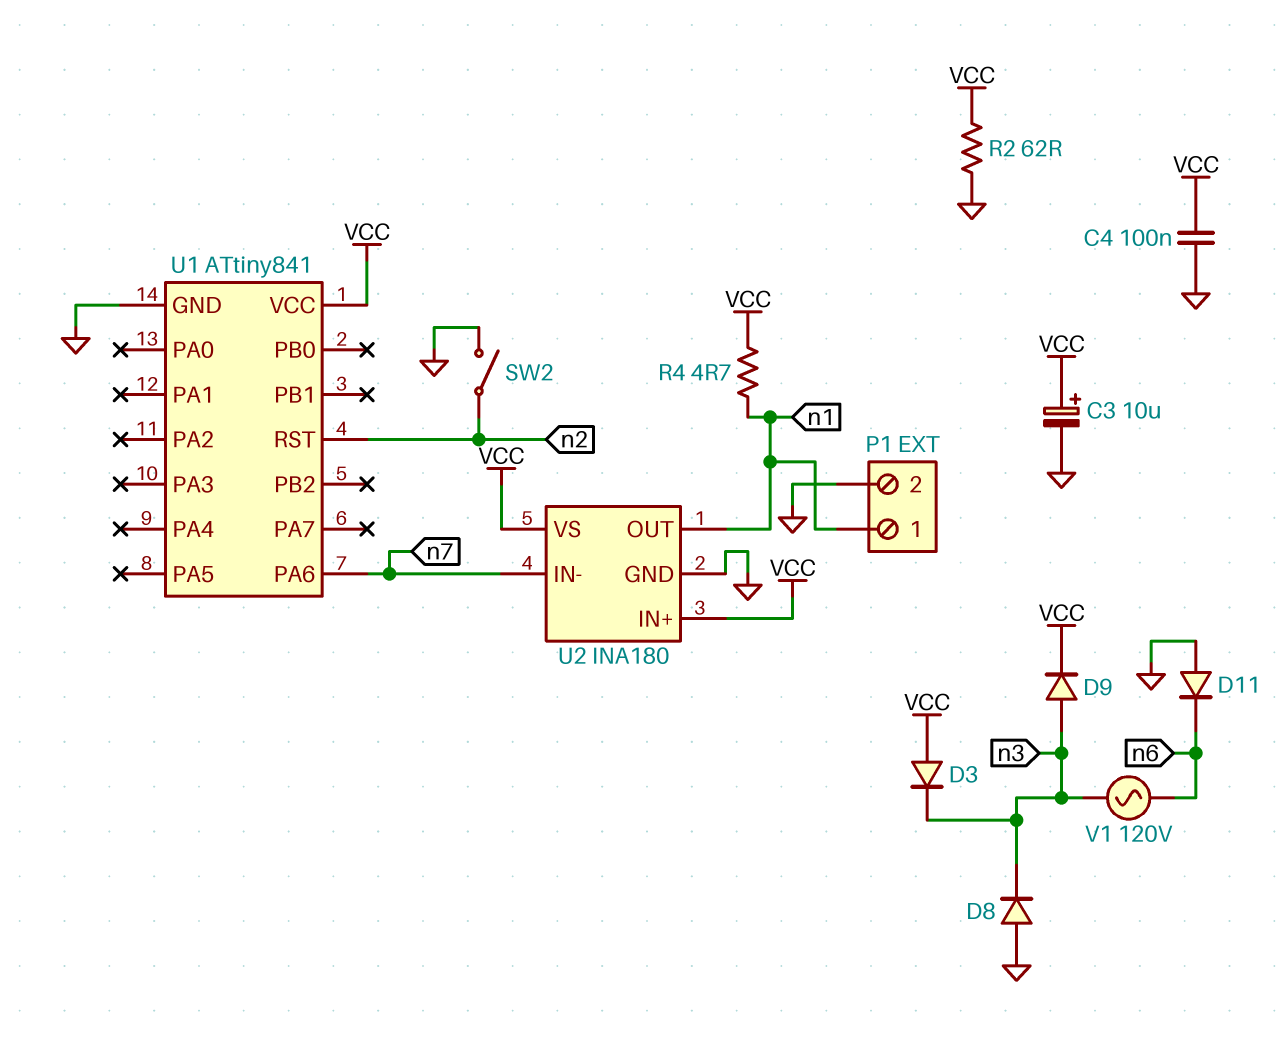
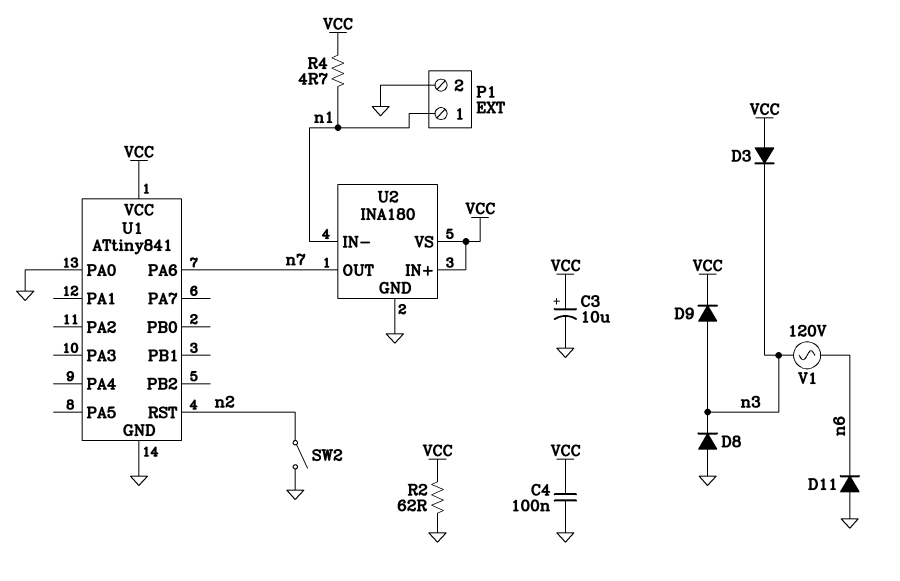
U1 pin PA0: none -> GND
U2 pin IN-: n7 -> n1
U2 pin OUT: n1 -> n7

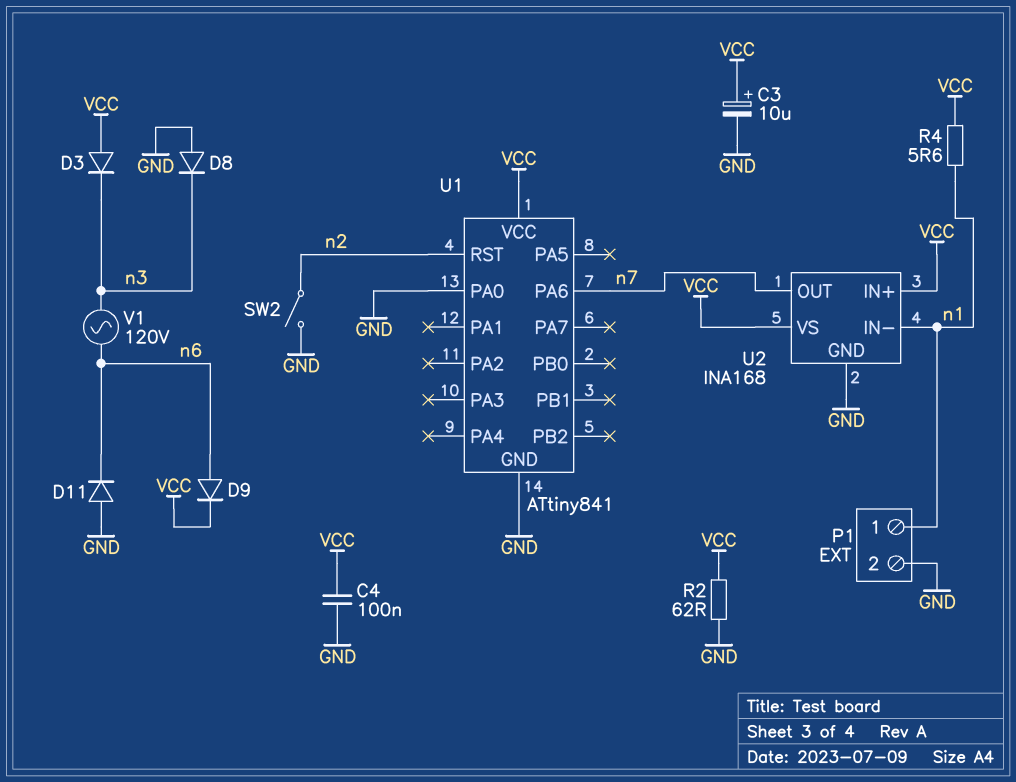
D9: diode (A n3, K VCC) -> diode (A n6, K VCC)
R4: 4.7 (VCC, n1) -> 5.6 (VCC, n1)
U2: INA180 -> INA168

